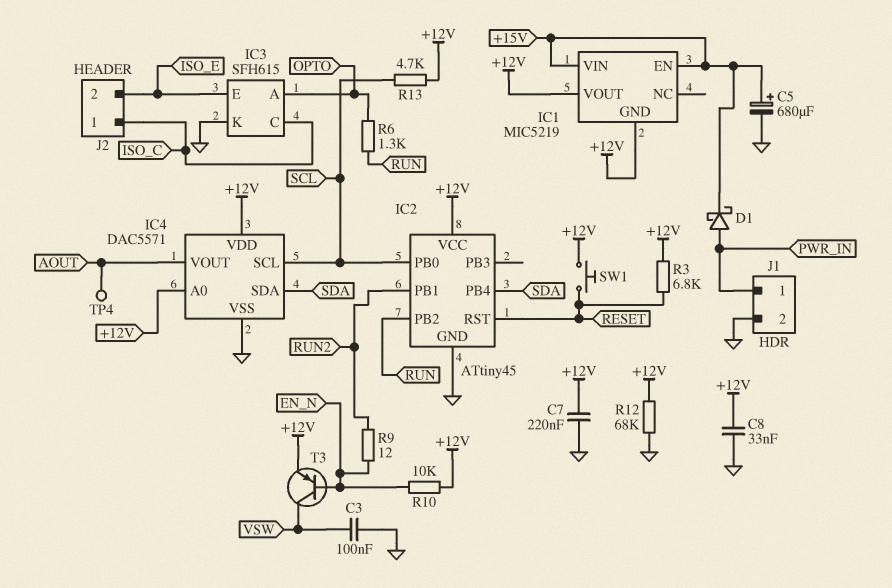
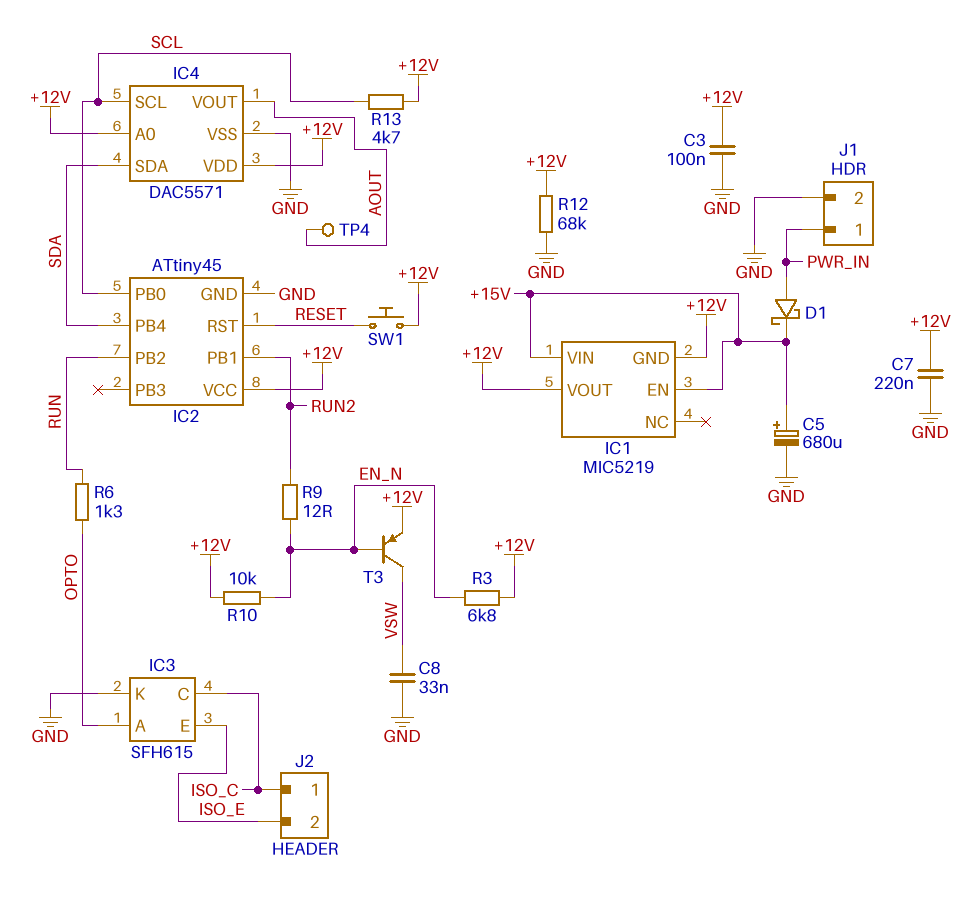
C3: 100nF (GND, VSW) -> 100nF (+12V, GND)
C8: 33nF (+12V, GND) -> 33nF (GND, VSW)
R3: 6.8k (+12V, RESET) -> 6.8k (+12V, EN_N)

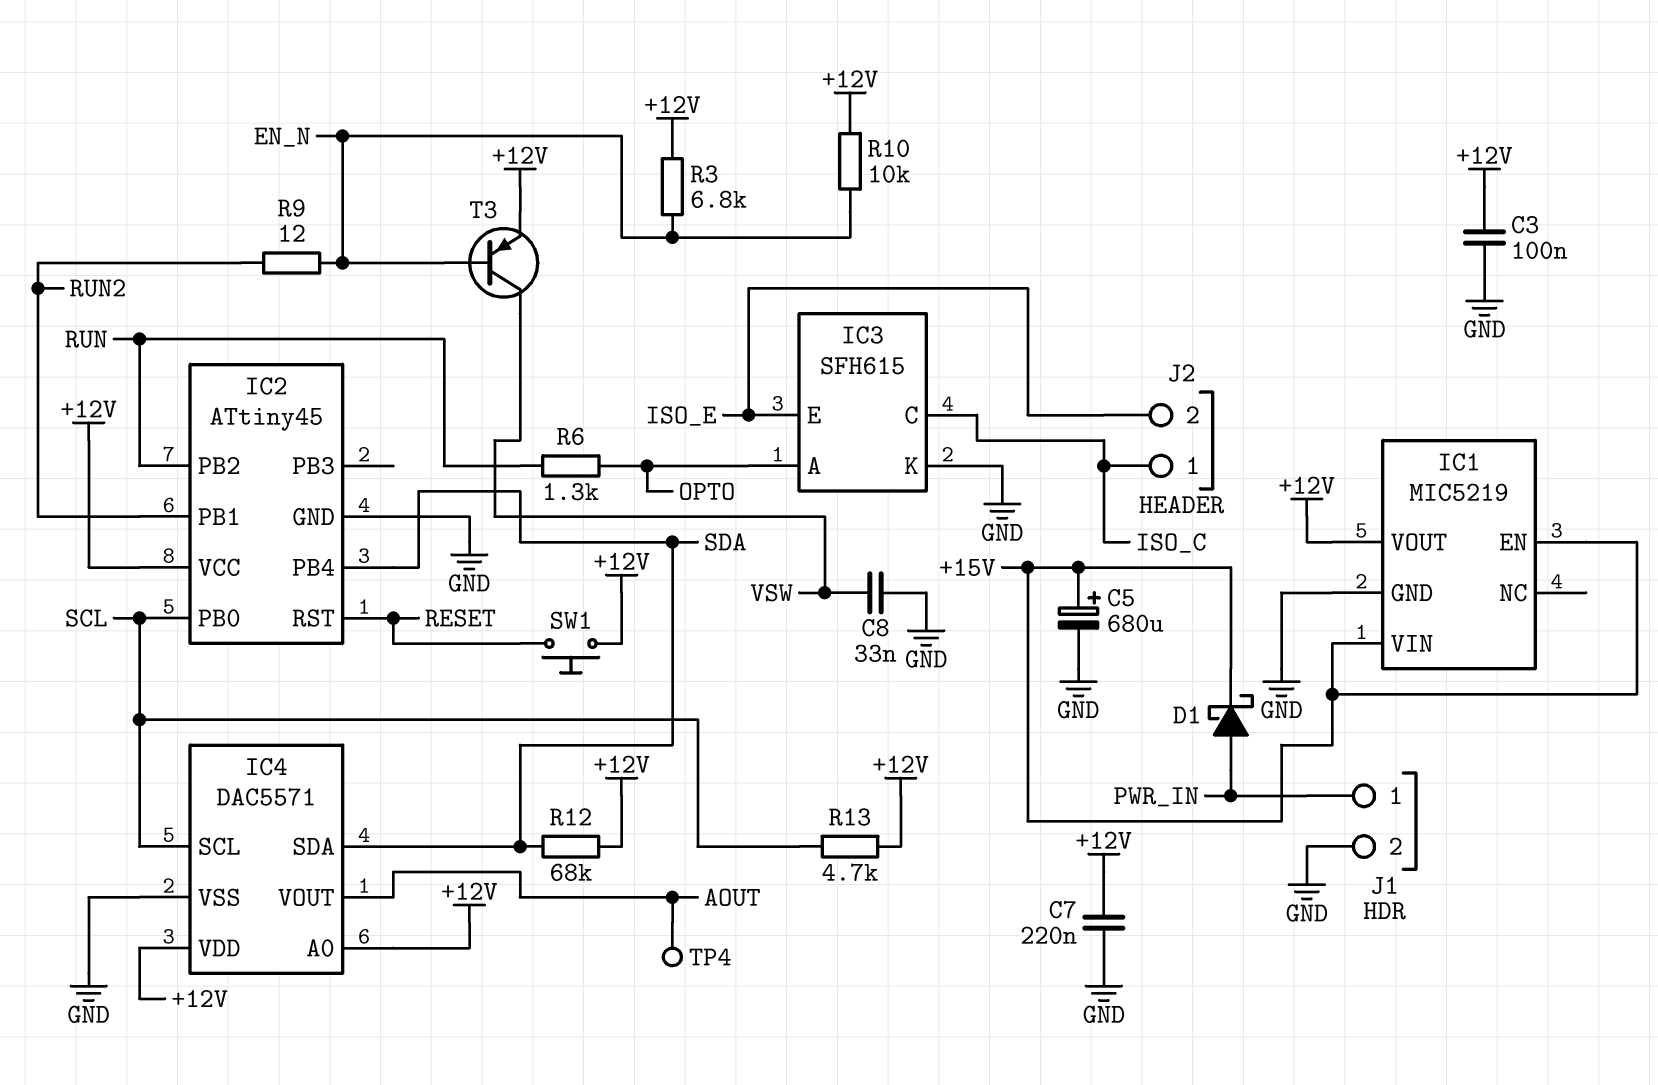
IC1 pin GND: +12V -> GND
R12: 68k (+12V, GND) -> 68k (+12V, SDA)

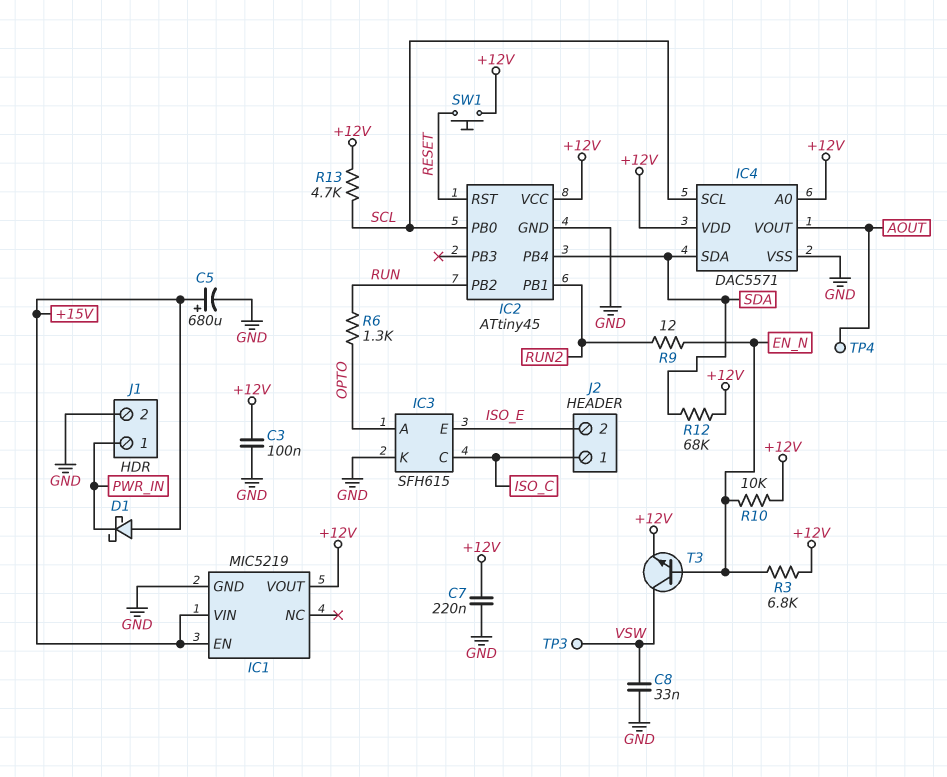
D1: schottky (A PWR_IN, K +15V) -> schottky (A +15V, K PWR_IN)
T3: PNP (B EN_N, C VSW, E +12V) -> NPN (B EN_N, C VSW, E +12V)
TP3: none -> test point (VSW)

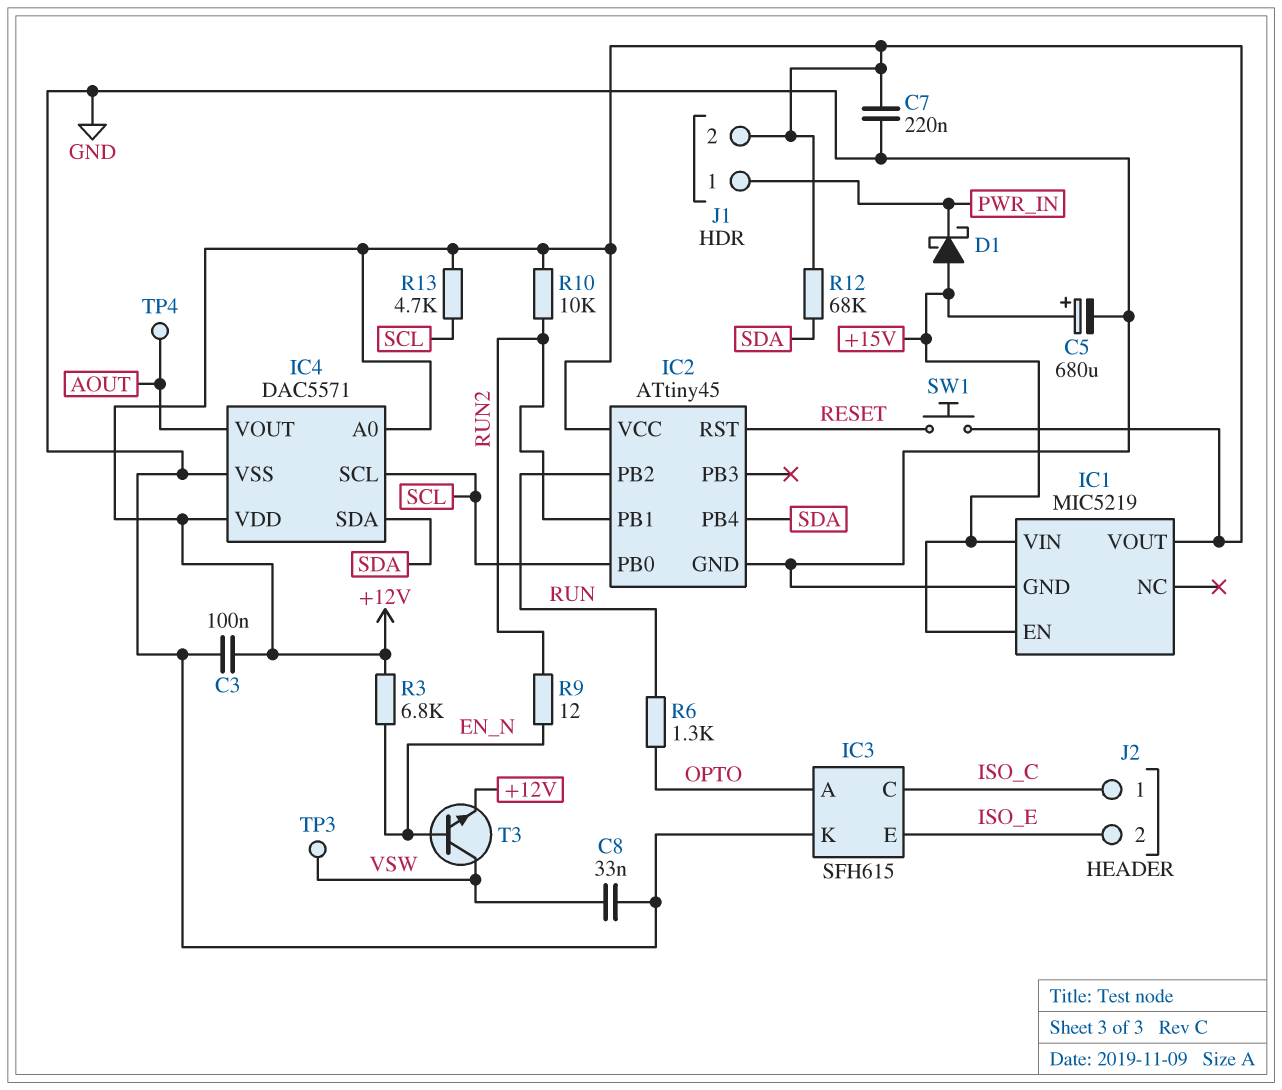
J1 pin 2: GND -> +12V
R10: 10k (+12V, EN_N) -> 10k (+12V, RUN2)

